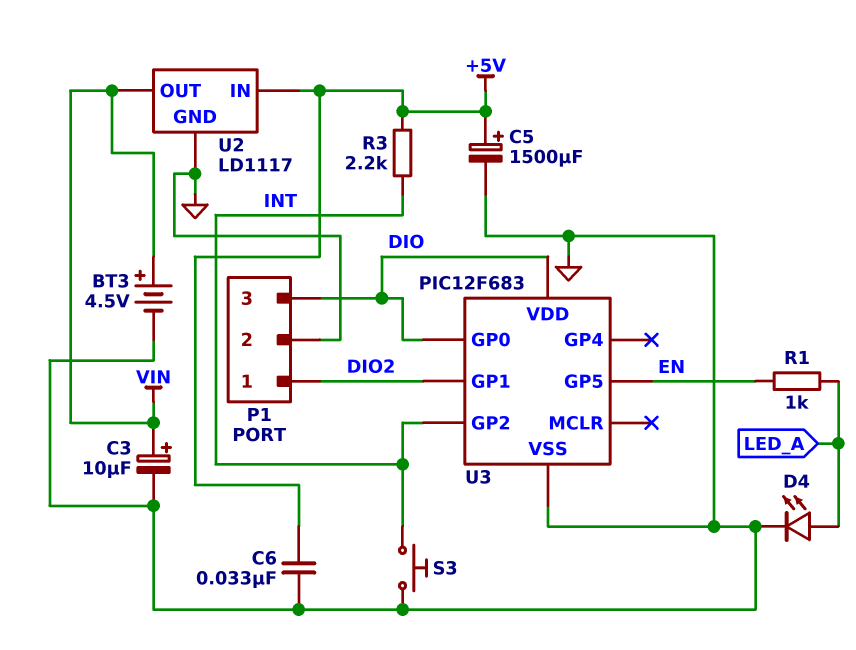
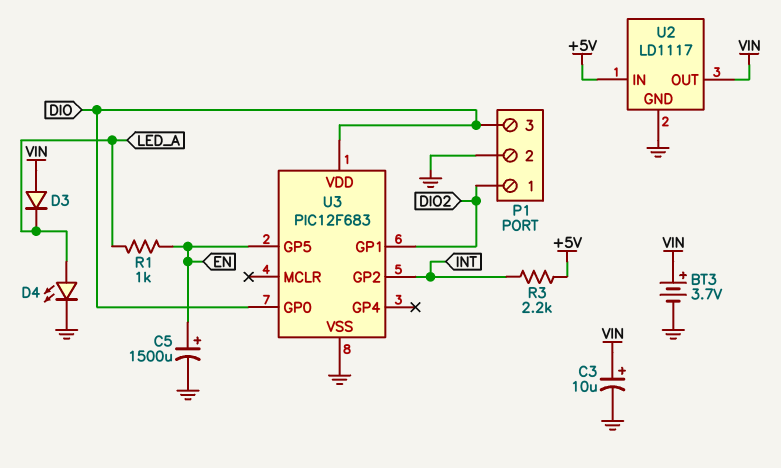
BT3: 4.5V (plus VIN, minus GND) -> 3.7V (plus VIN, minus GND)
C5: 1500uF (plus +5V, minus GND) -> 1500uF (plus EN, minus GND)
C6: 33nF (+5V, GND) -> none
D3: none -> diode (A VIN, K LED_A)
S3: button (GND, INT) -> none

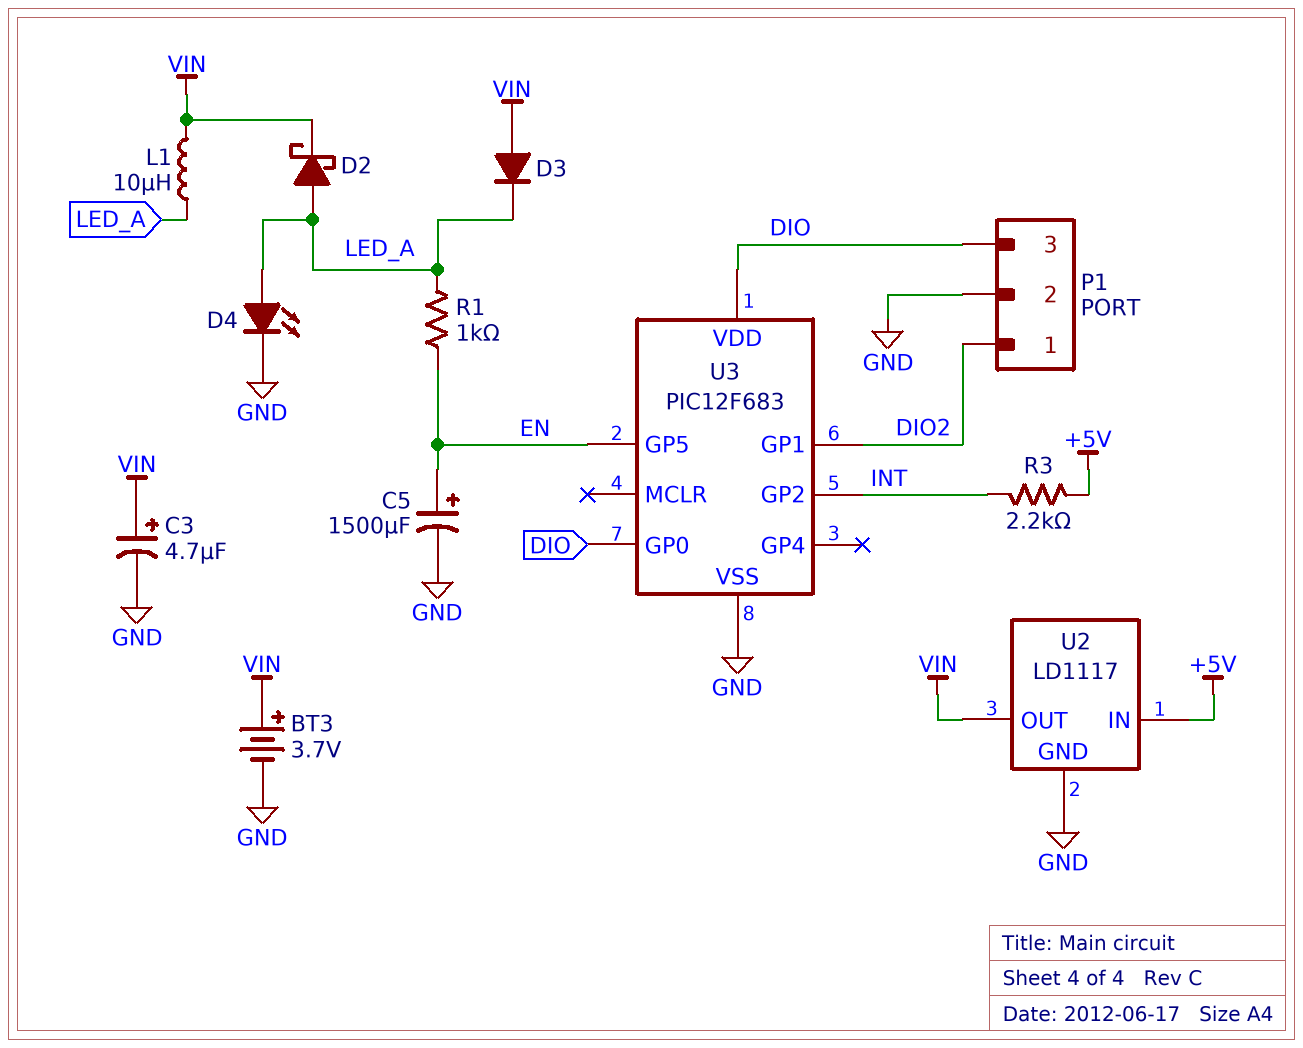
C3: 10uF (plus VIN, minus GND) -> 4.7uF (plus VIN, minus GND)
D2: none -> schottky (A LED_A, K VIN)
L1: none -> 10uH (LED_A, VIN)

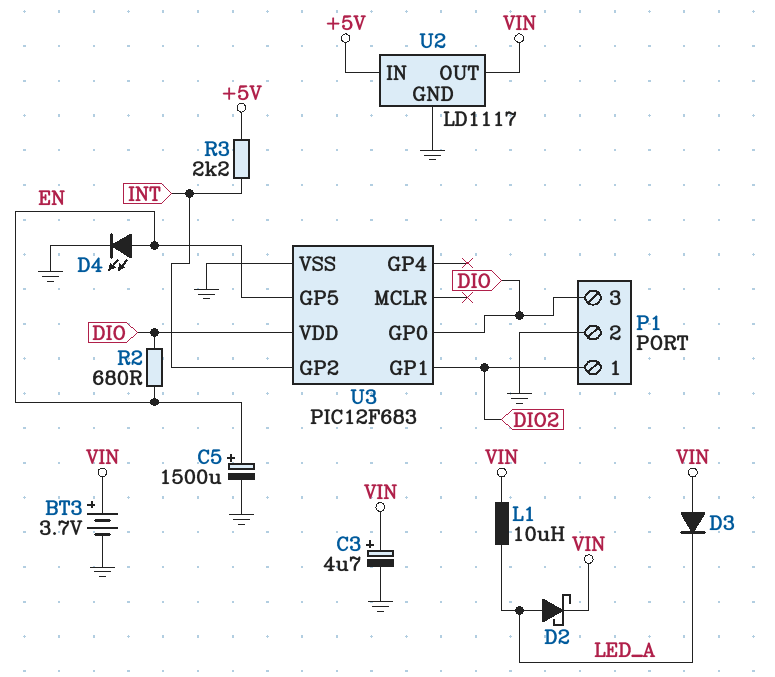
D4: LED (A LED_A, K GND) -> LED (A EN, K GND)
R1: 1k (EN, LED_A) -> none
R2: none -> 680 (DIO, EN)

